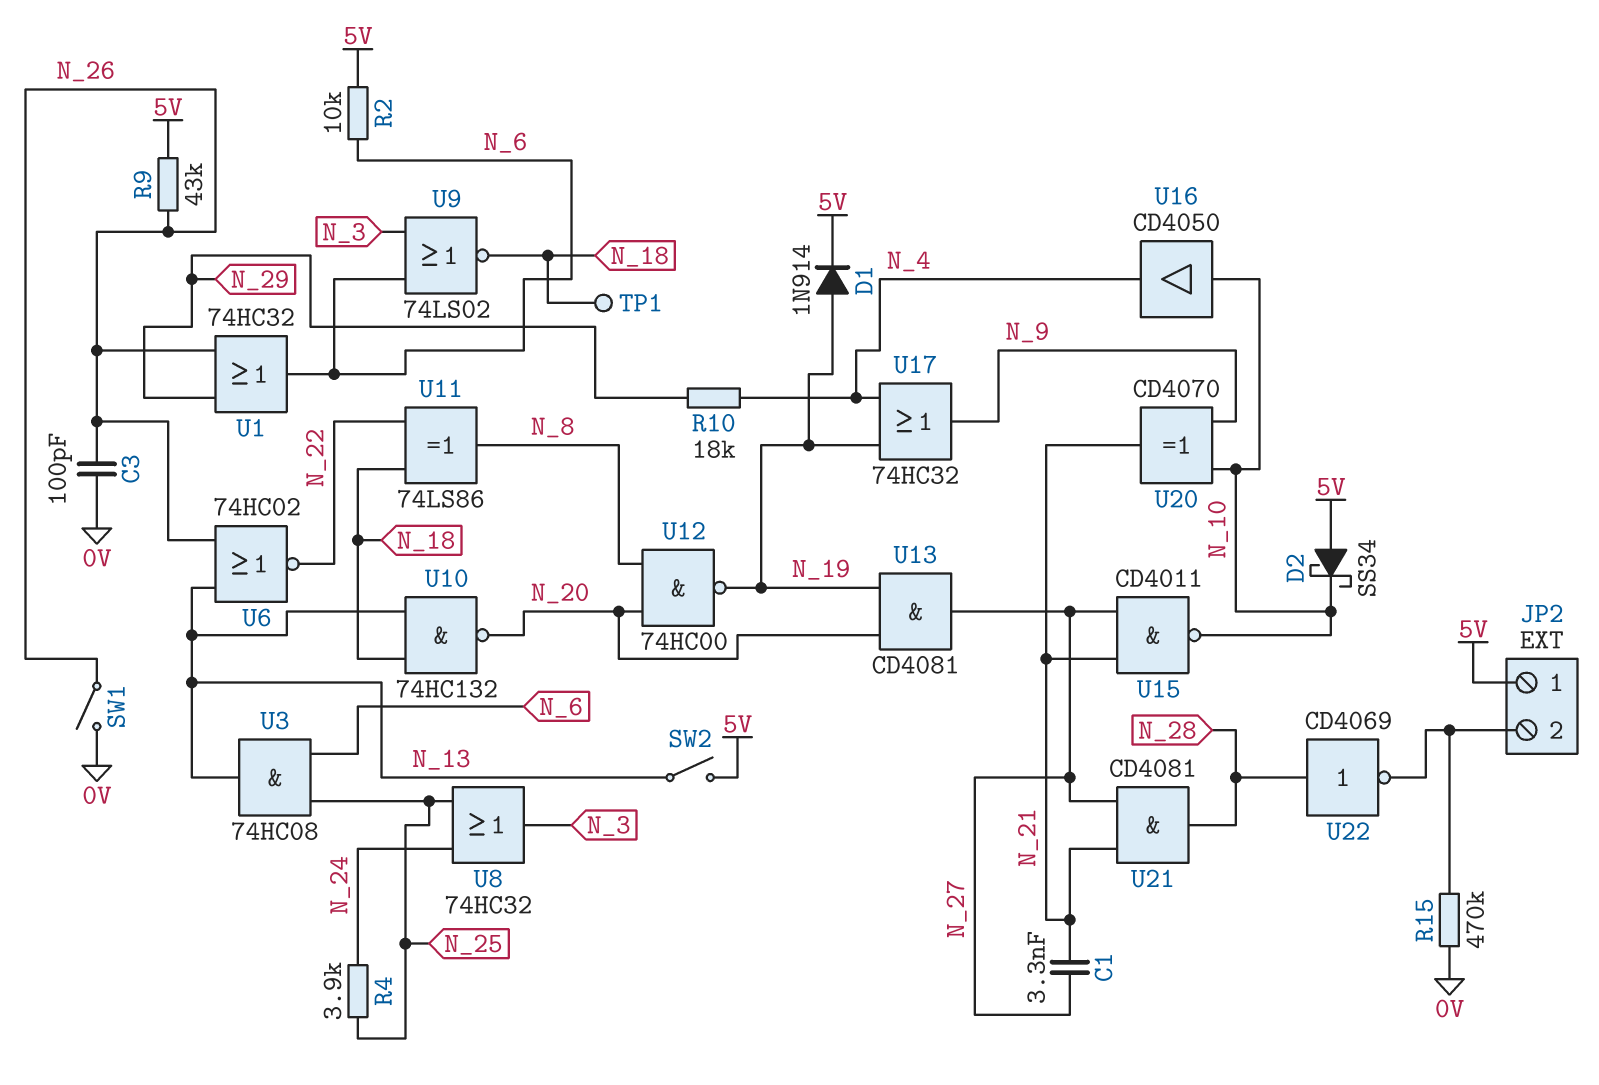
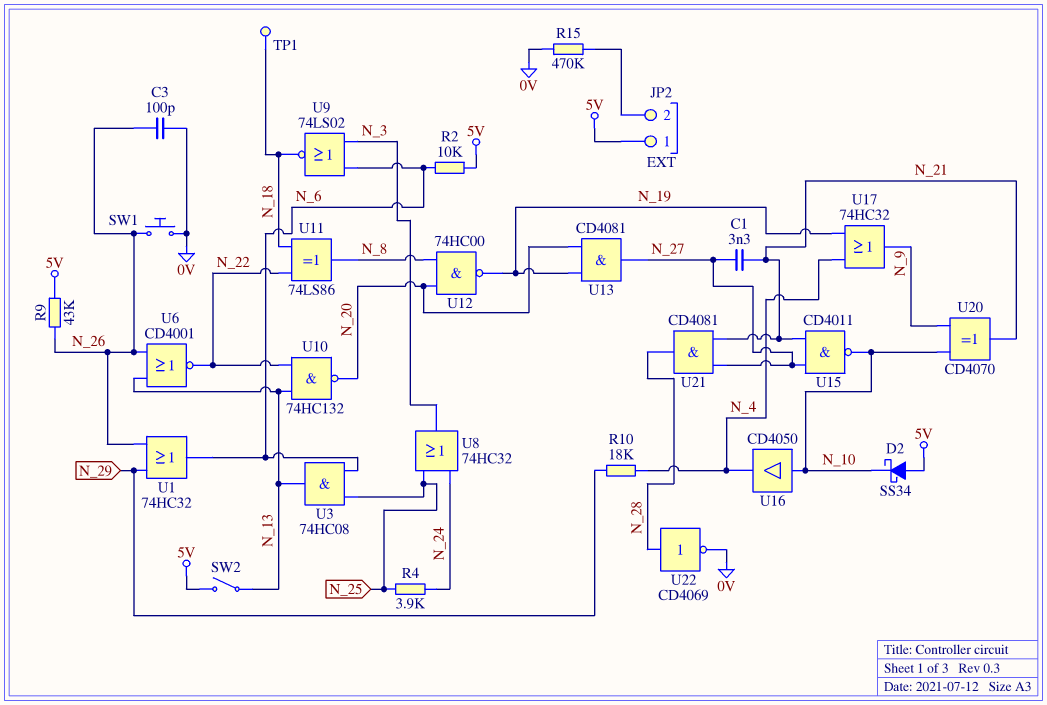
D1: diode 1N914 (A N_19, K 5V) -> none
SW1: switch (0V, N_26) -> button (0V, N_26)
U6: NOR 74HC02 (in N_13, in N_26, out N_22) -> NOR CD4001 (in N_13, in N_26, out N_22)
U10: NAND 74HC132 (in N_13, in N_18, out N_20) -> NAND 74HC132 (in N_13, in N_22, out N_20)
U22: NOT CD4069 (in N_28, out JP2/2) -> NOT CD4069 (in N_28, out 0V)

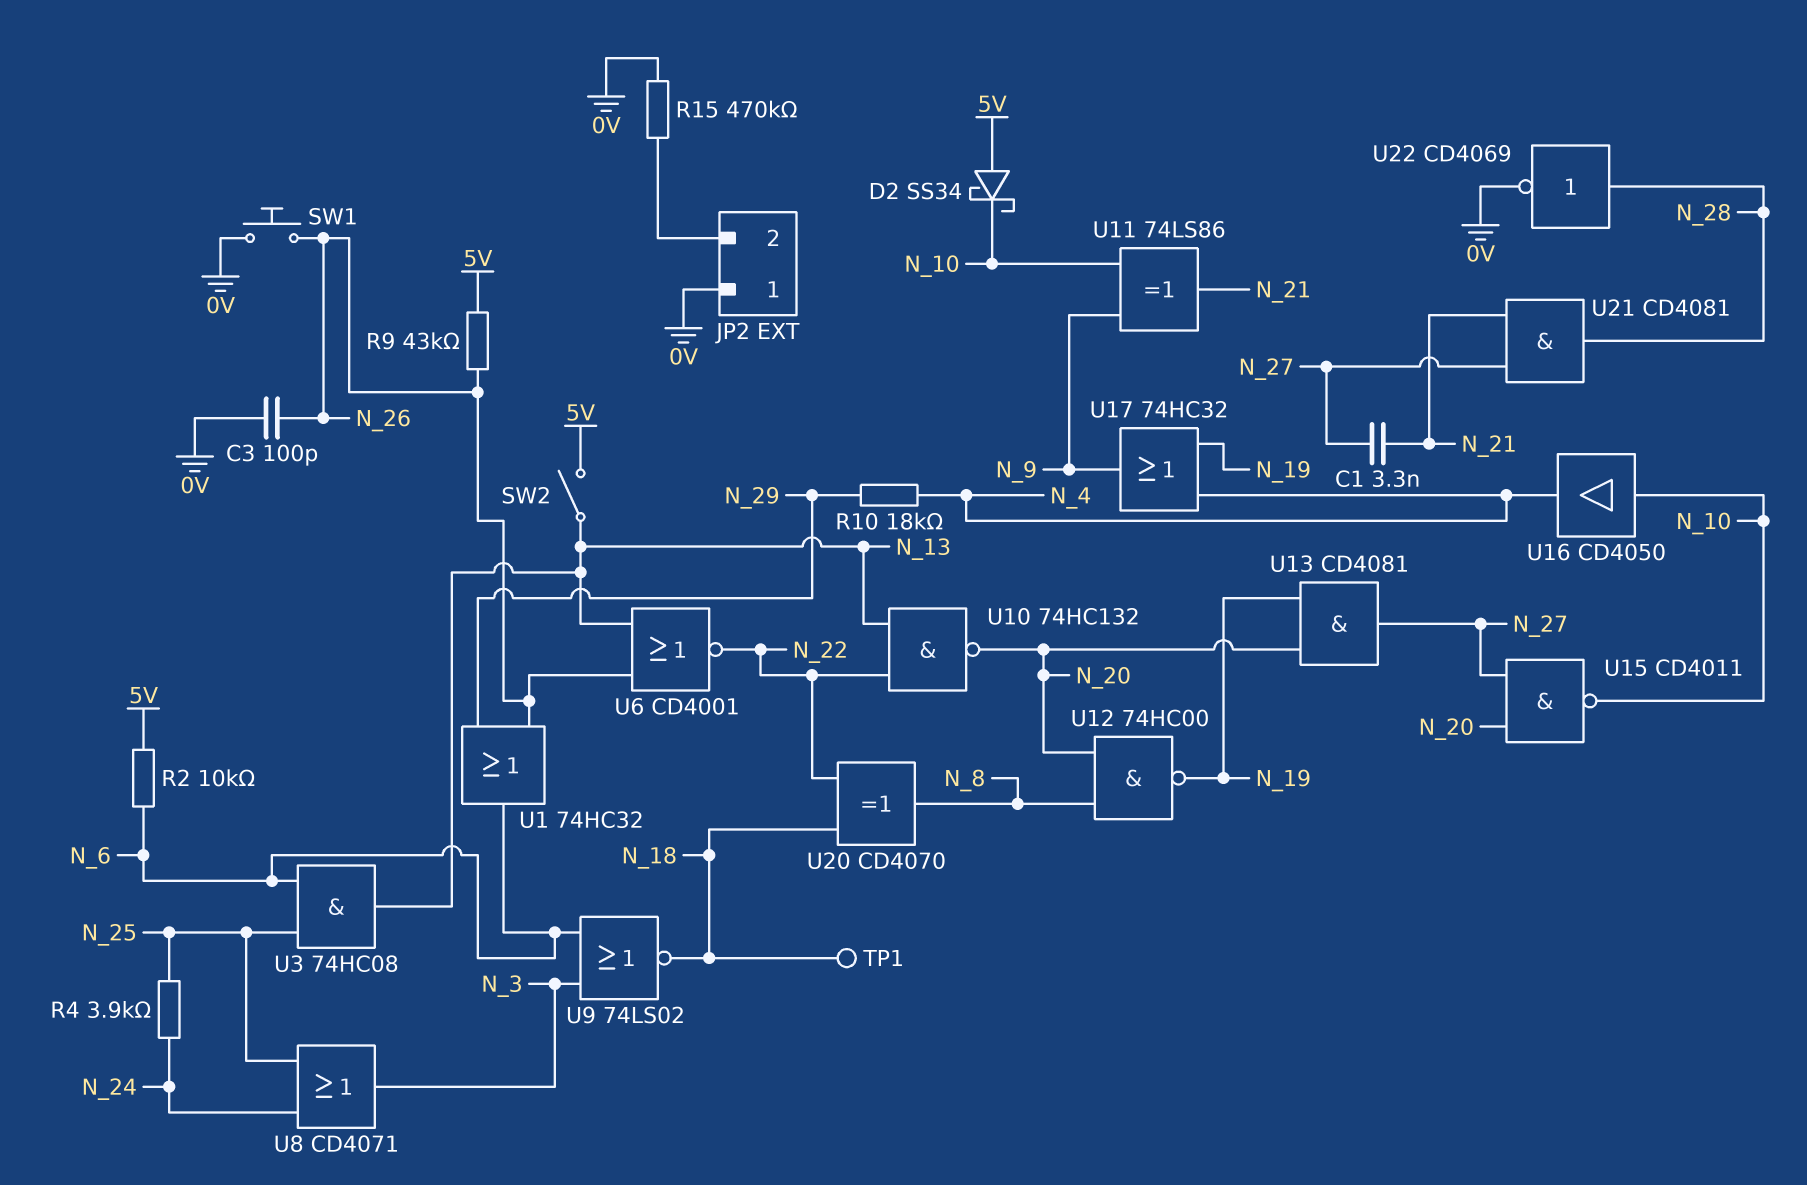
JP2 pin 1: 5V -> 0V
U8: OR 74HC32 (in N_24, in N_25, out N_3) -> OR CD4071 (in N_24, in N_25, out N_3)
U11: XOR 74LS86 (in N_18, in N_22, out N_8) -> XOR 74LS86 (in N_9, in N_10, out N_21)
U15: NAND CD4011 (in N_21, in N_27, out N_10) -> NAND CD4011 (in N_20, in N_27, out N_10)
U20: XOR CD4070 (in N_9, in N_10, out N_21) -> XOR CD4070 (in N_18, in N_22, out N_8)

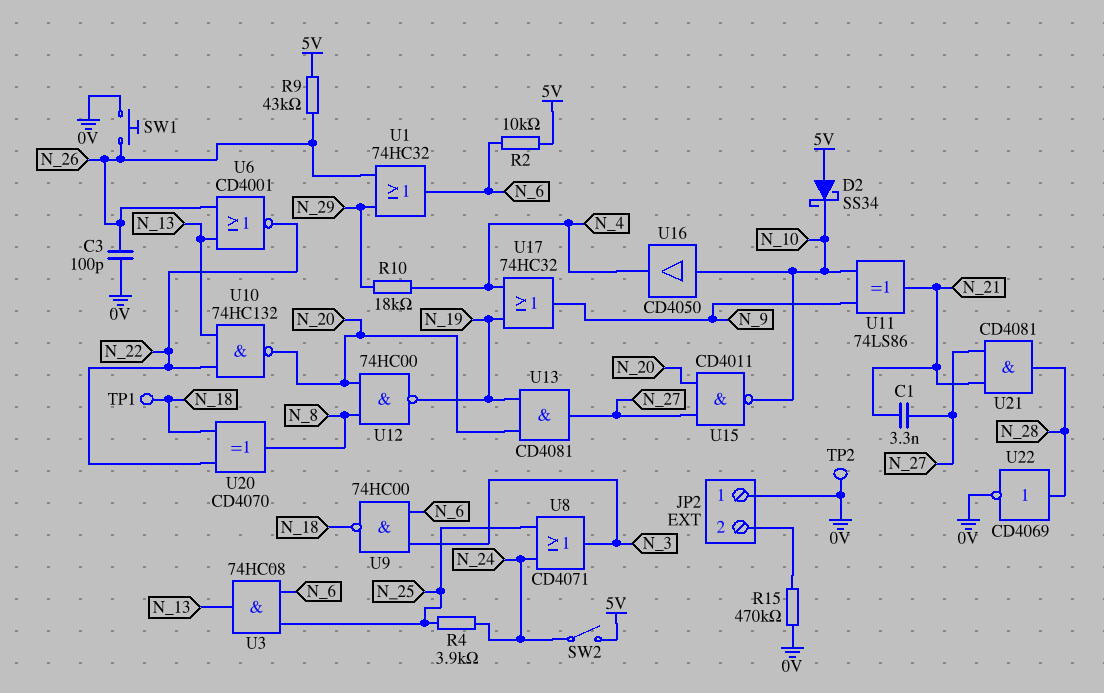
SW2: switch (5V, N_13) -> switch (5V, N_24)
TP2: none -> test point (0V)
U9: NOR 74LS02 (in N_3, in N_6, out N_18) -> NAND 74HC00 (in N_3, in N_6, out N_18)

